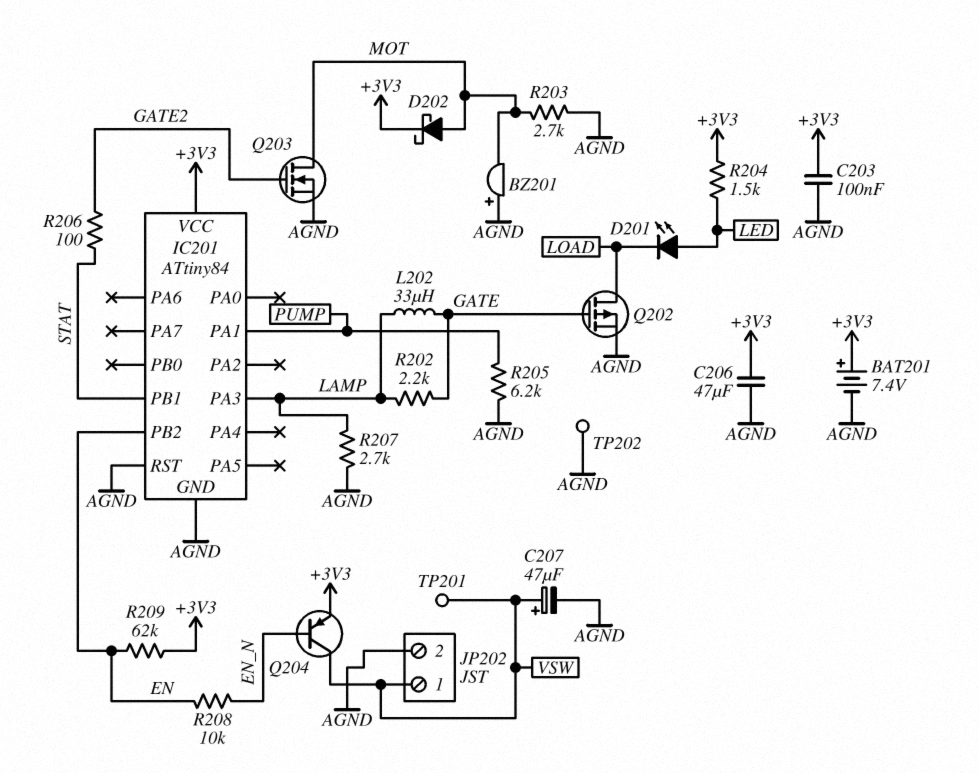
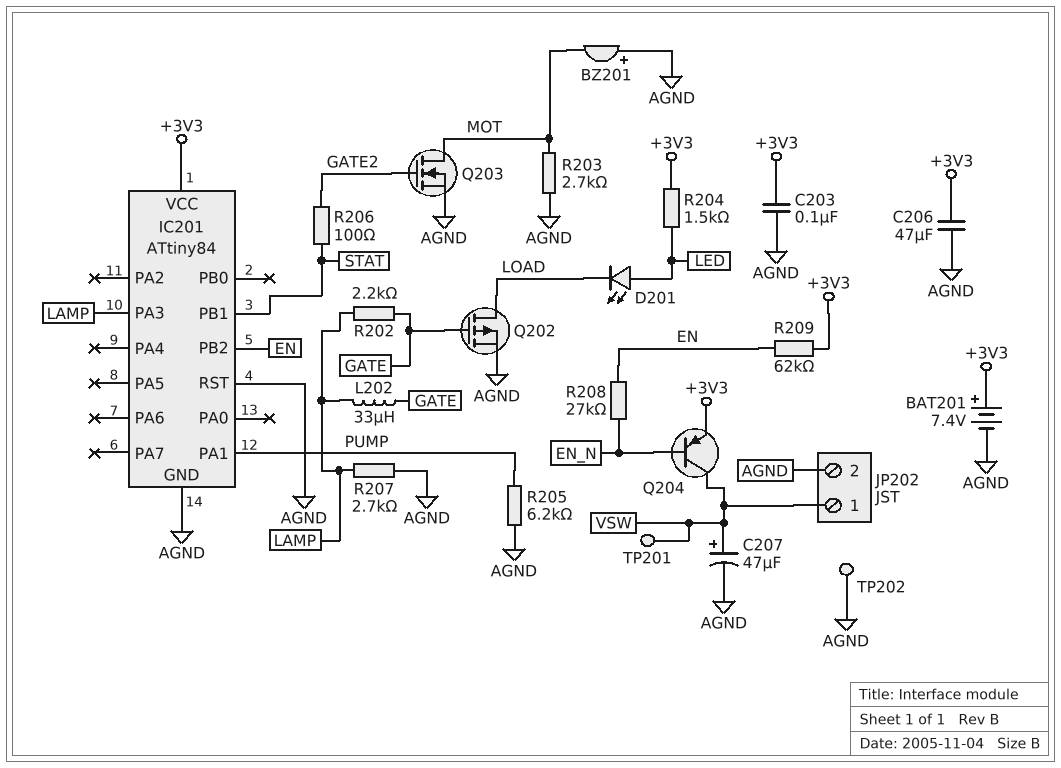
D202: schottky (A MOT, K +3V3) -> none
R208: 10k (EN, EN_N) -> 27k (EN, EN_N)

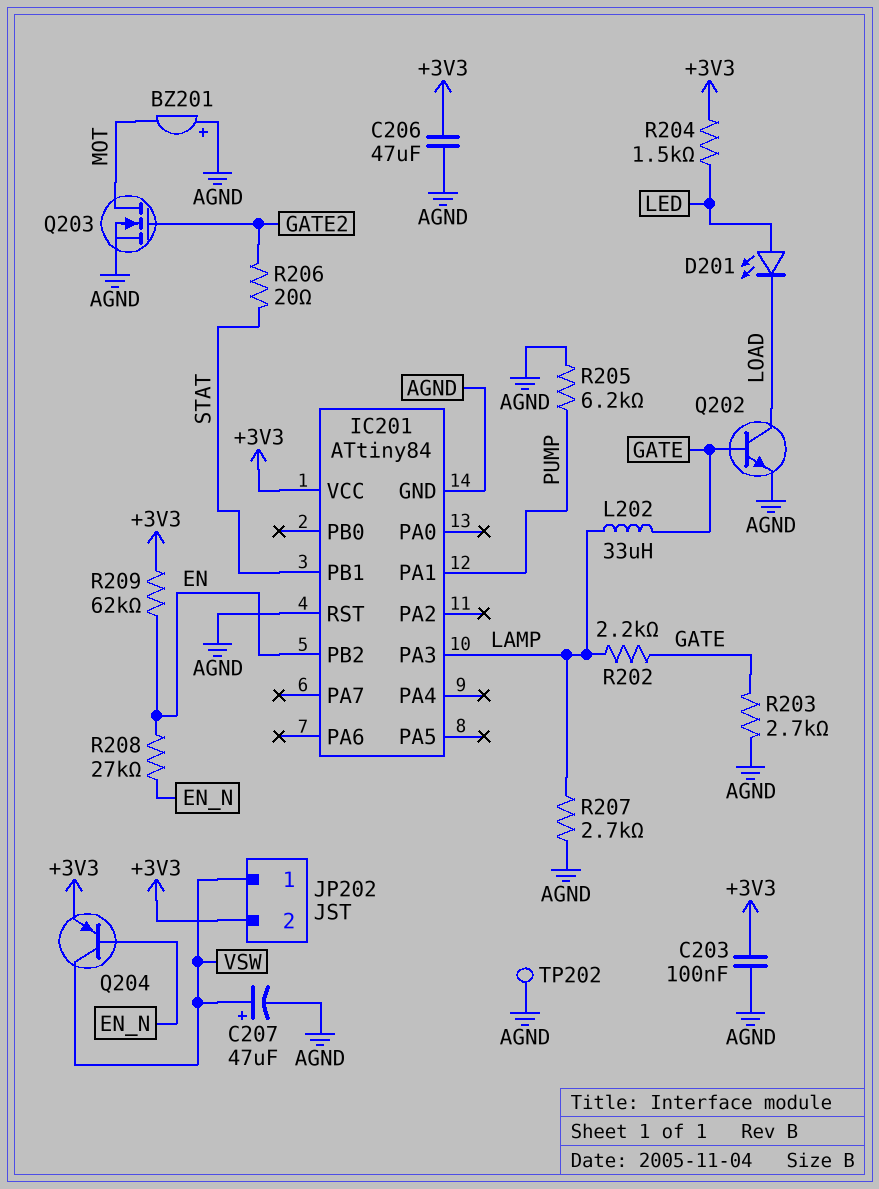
BAT201: 7.4V (plus +3V3, minus AGND) -> none
JP202 pin 2: AGND -> +3V3
Q202: PMOS (G GATE, D LOAD, S AGND) -> NPN (B GATE, C LOAD, E AGND)
R203: 2.7k (AGND, MOT) -> 2.7k (AGND, GATE)
R206: 100 (GATE2, STAT) -> 20 (GATE2, STAT)
TP201: test point (VSW) -> none

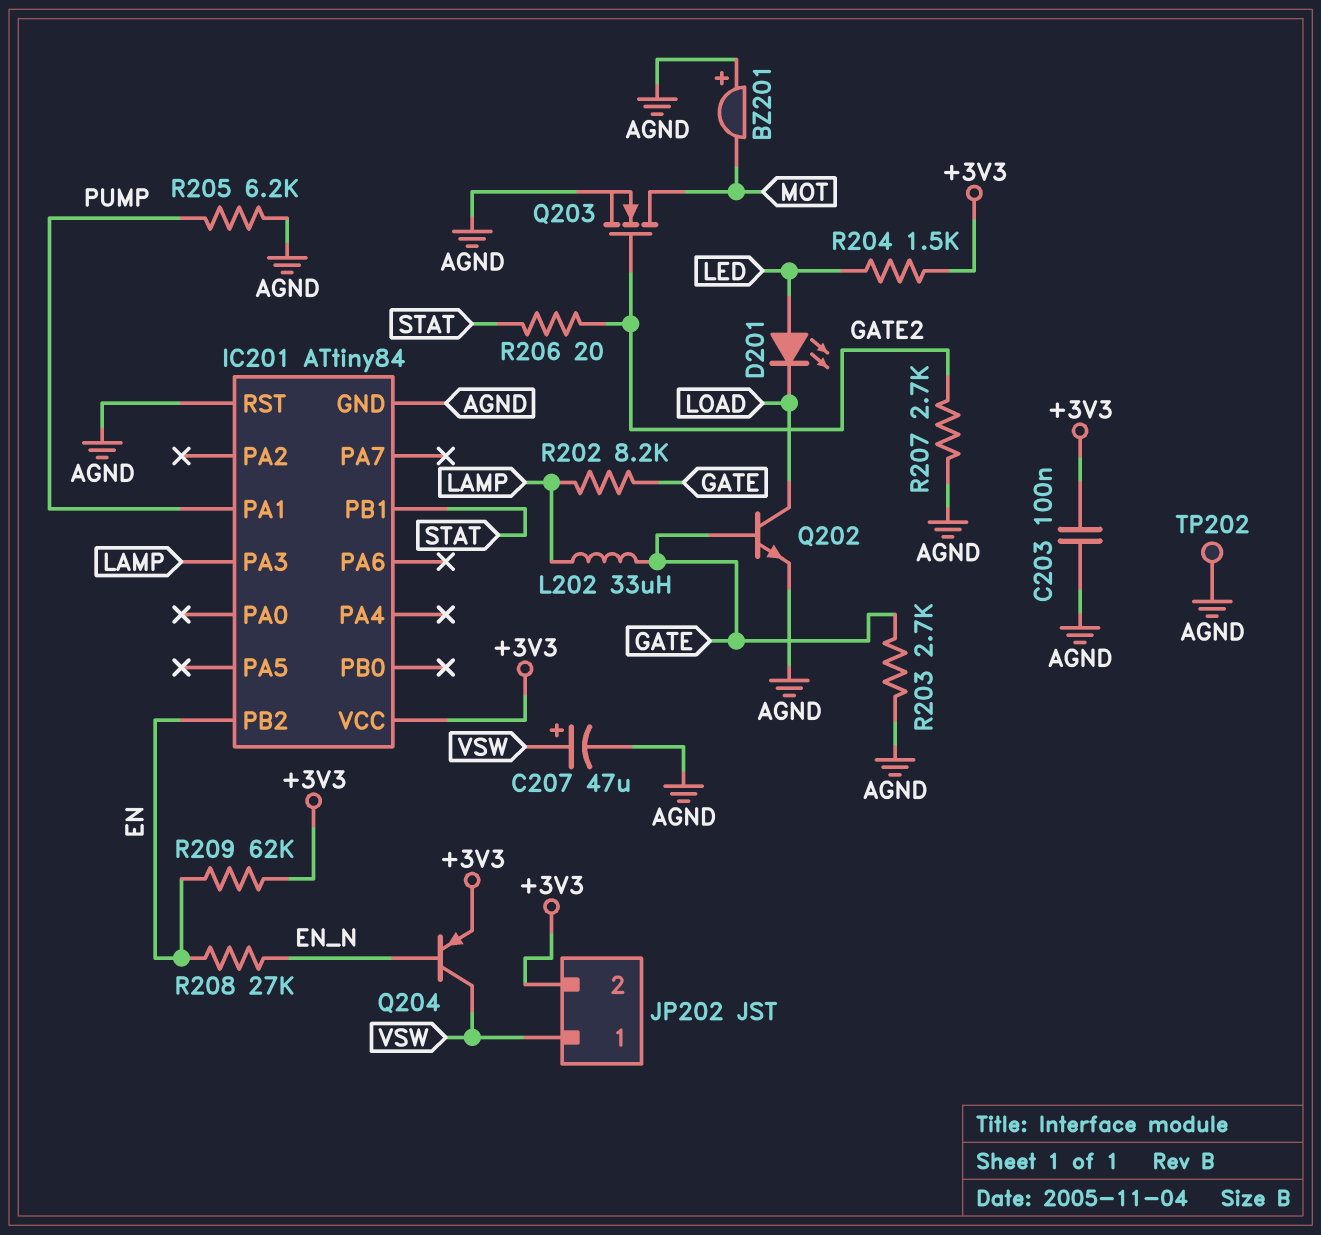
C206: 47uF (+3V3, AGND) -> none
R202: 2.2k (GATE, LAMP) -> 8.2k (GATE, LAMP)
R207: 2.7k (AGND, LAMP) -> 2.7k (AGND, GATE2)

